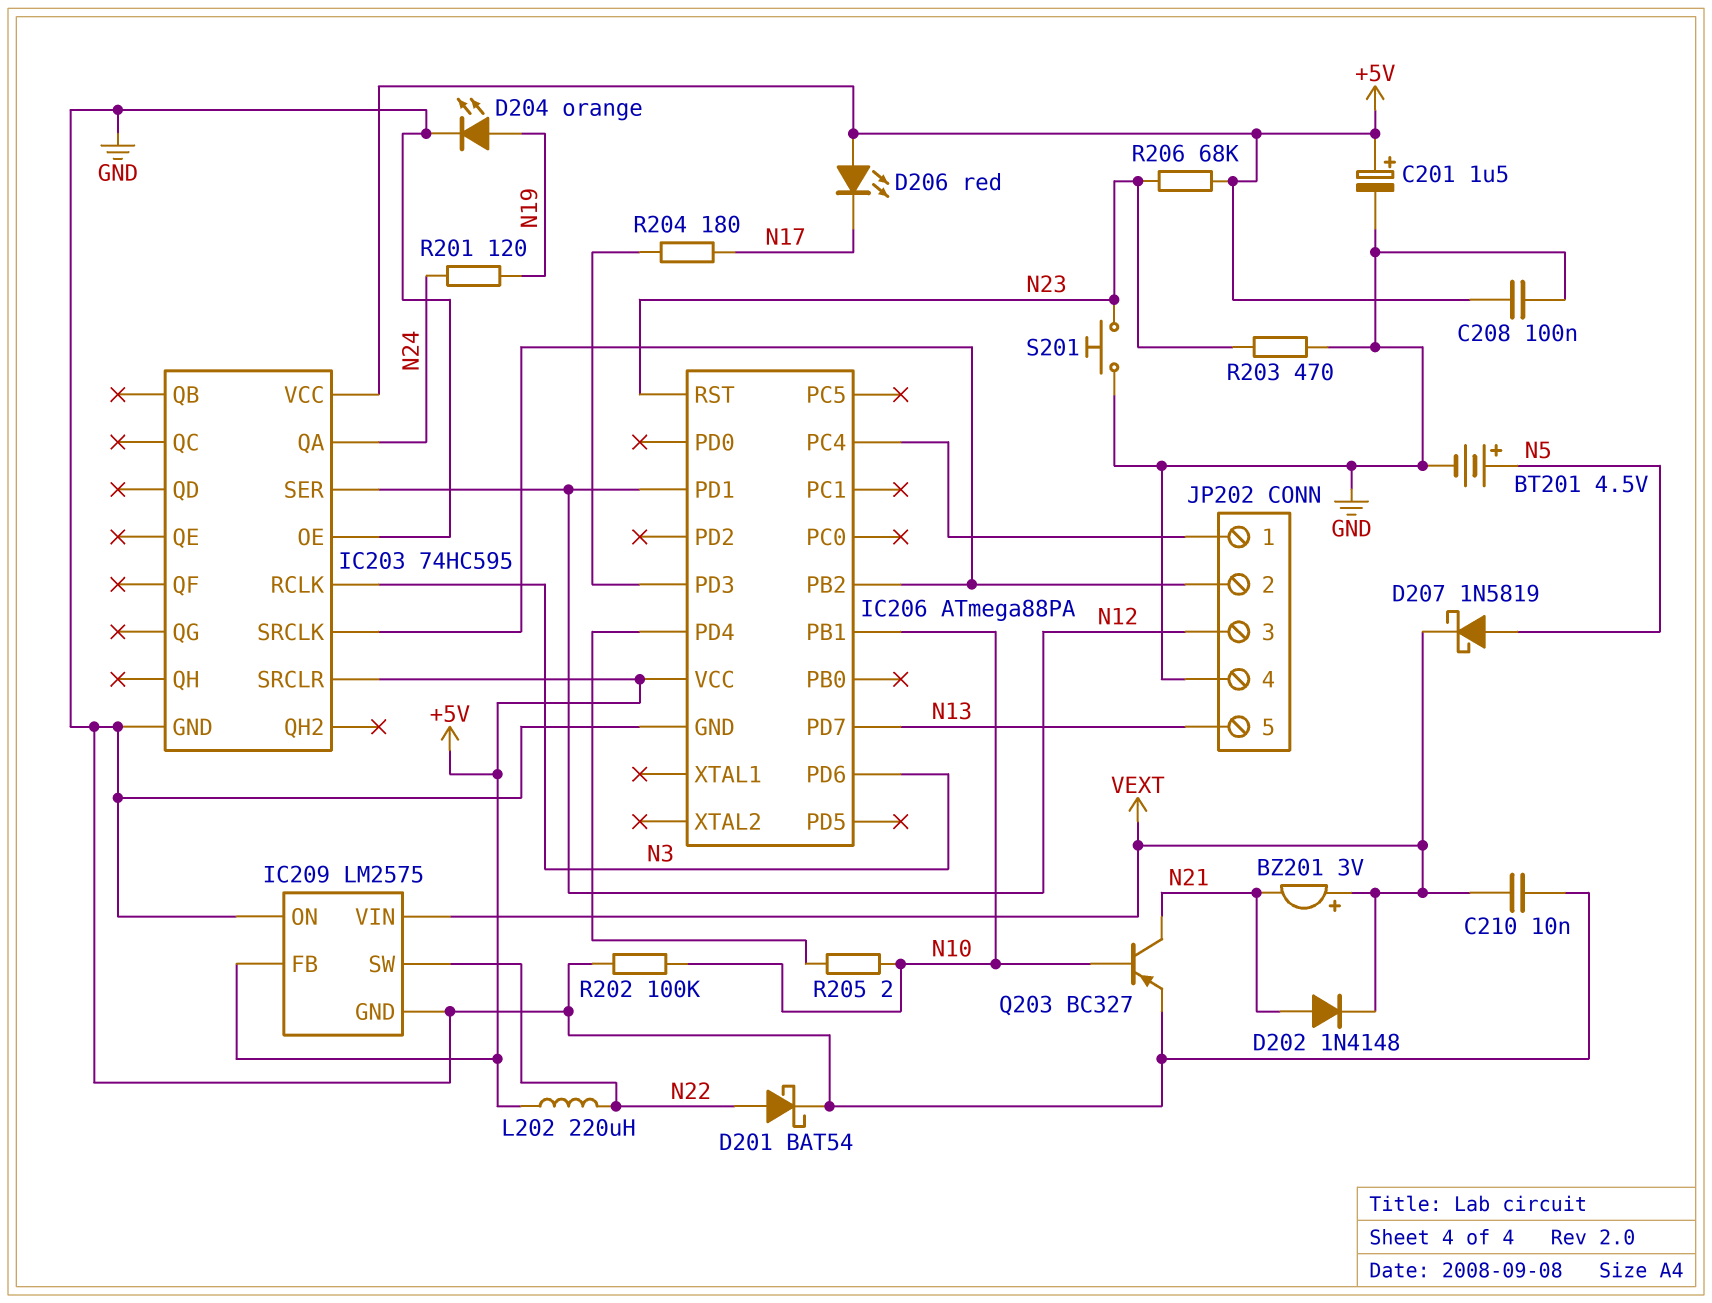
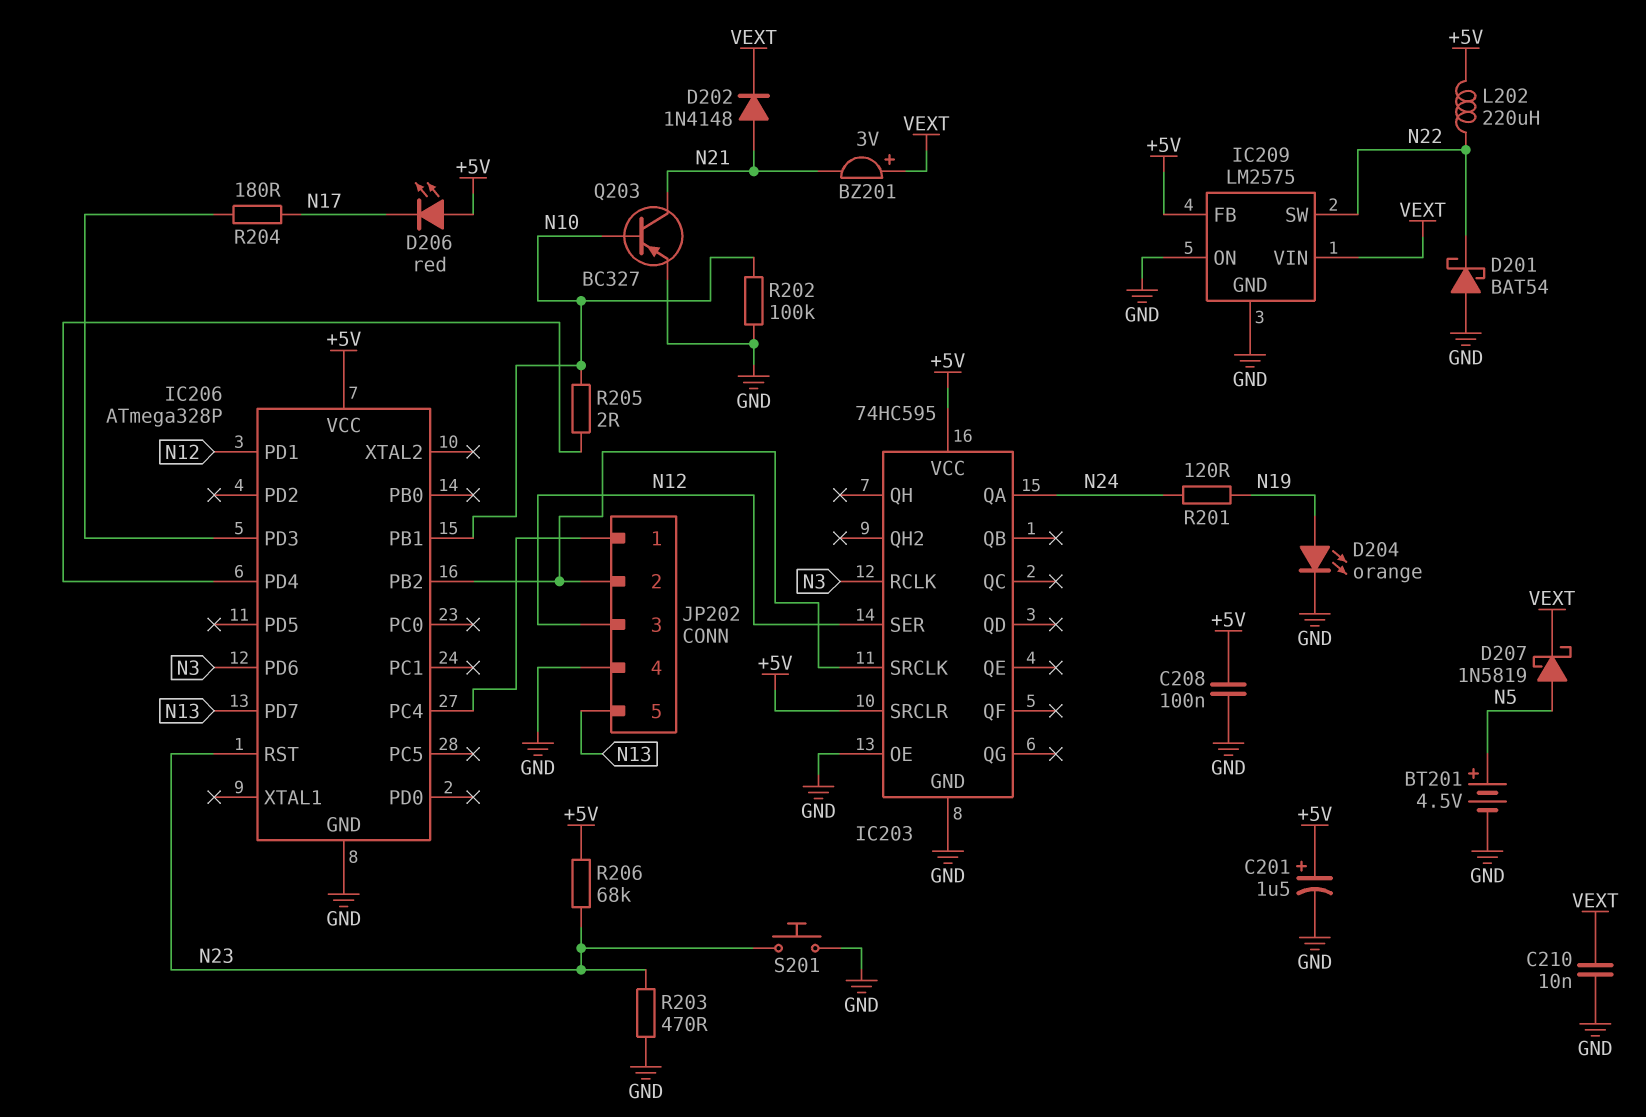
D201: schottky BAT54 (A N22, K GND) -> schottky BAT54 (A GND, K N22)
IC206: ATmega88PA -> ATmega328P

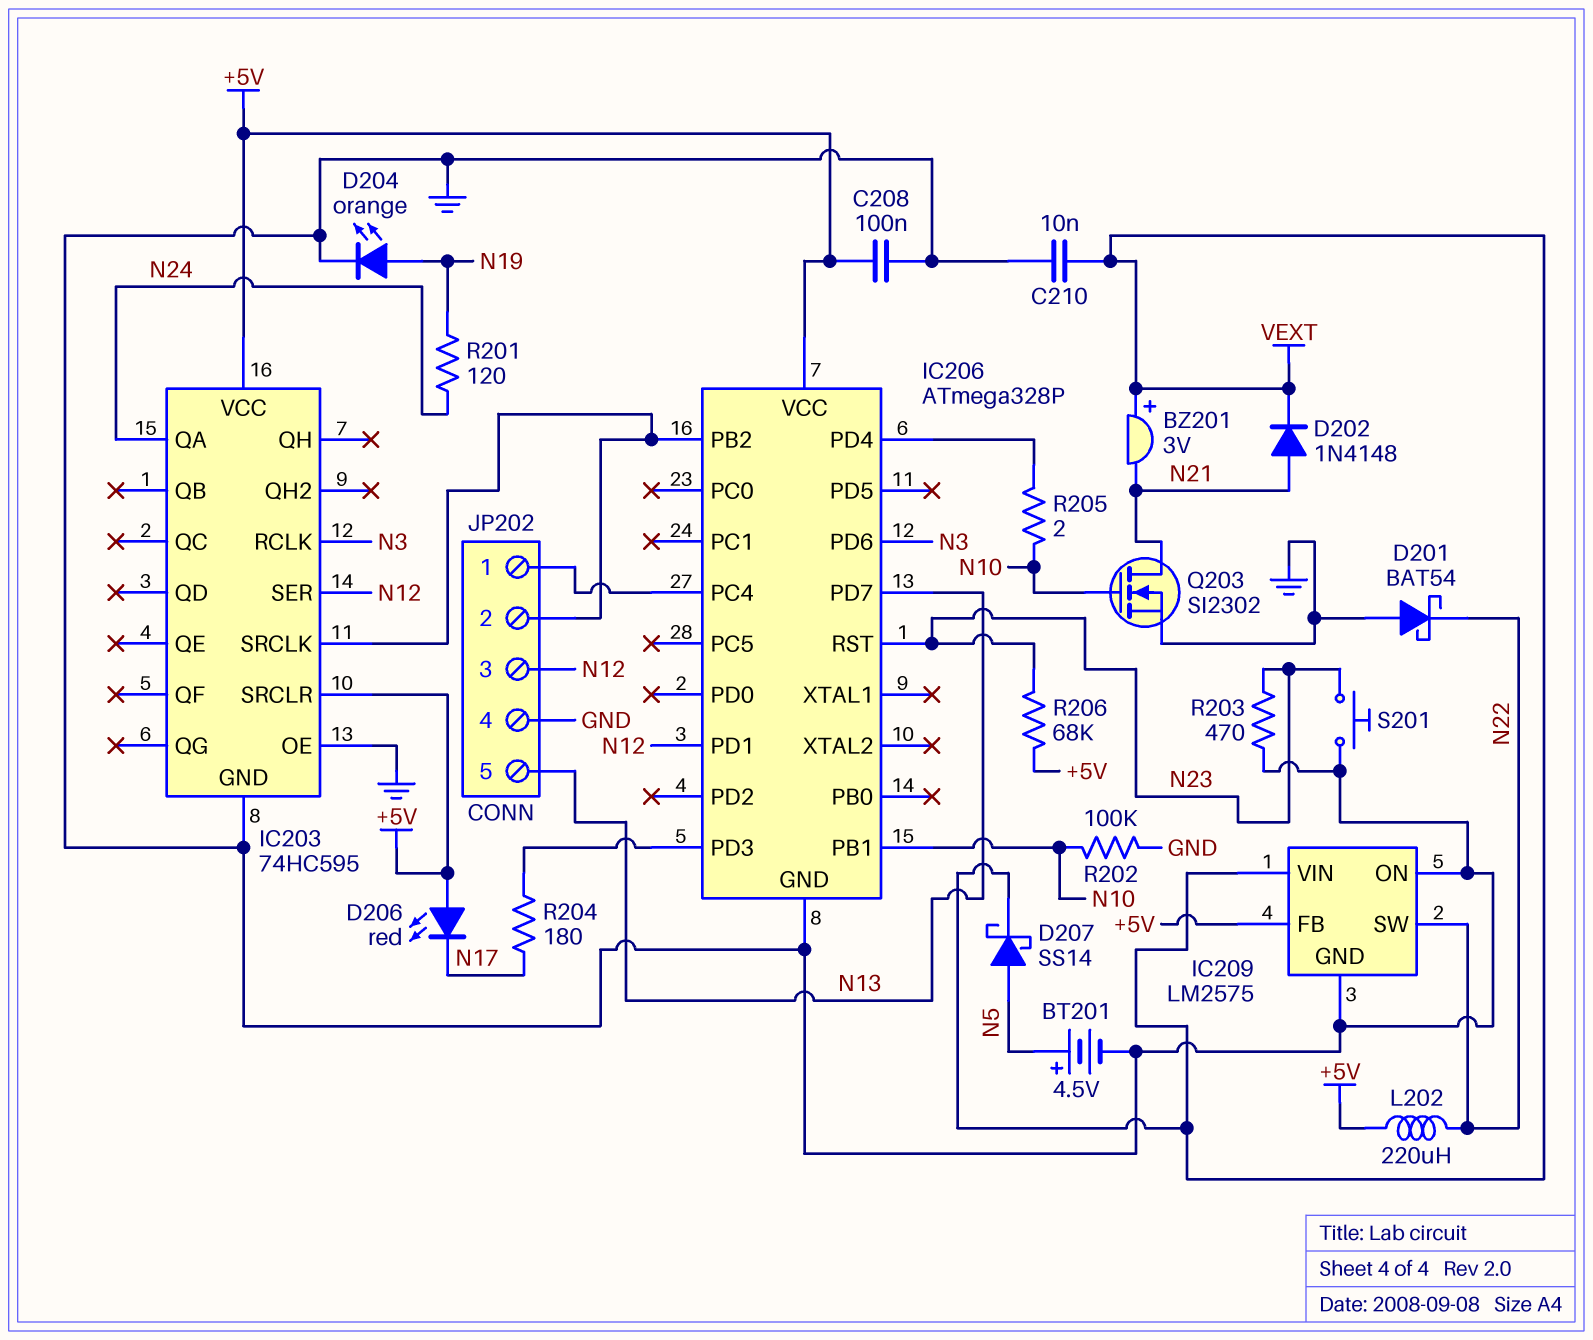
C201: 1.5uF (plus +5V, minus GND) -> none
D207: schottky 1N5819 (A N5, K VEXT) -> schottky SS14 (A N5, K VEXT)
Q203: PNP BC327 (B N10, C N21, E GND) -> NMOS SI2302 (G N10, D N21, S GND)

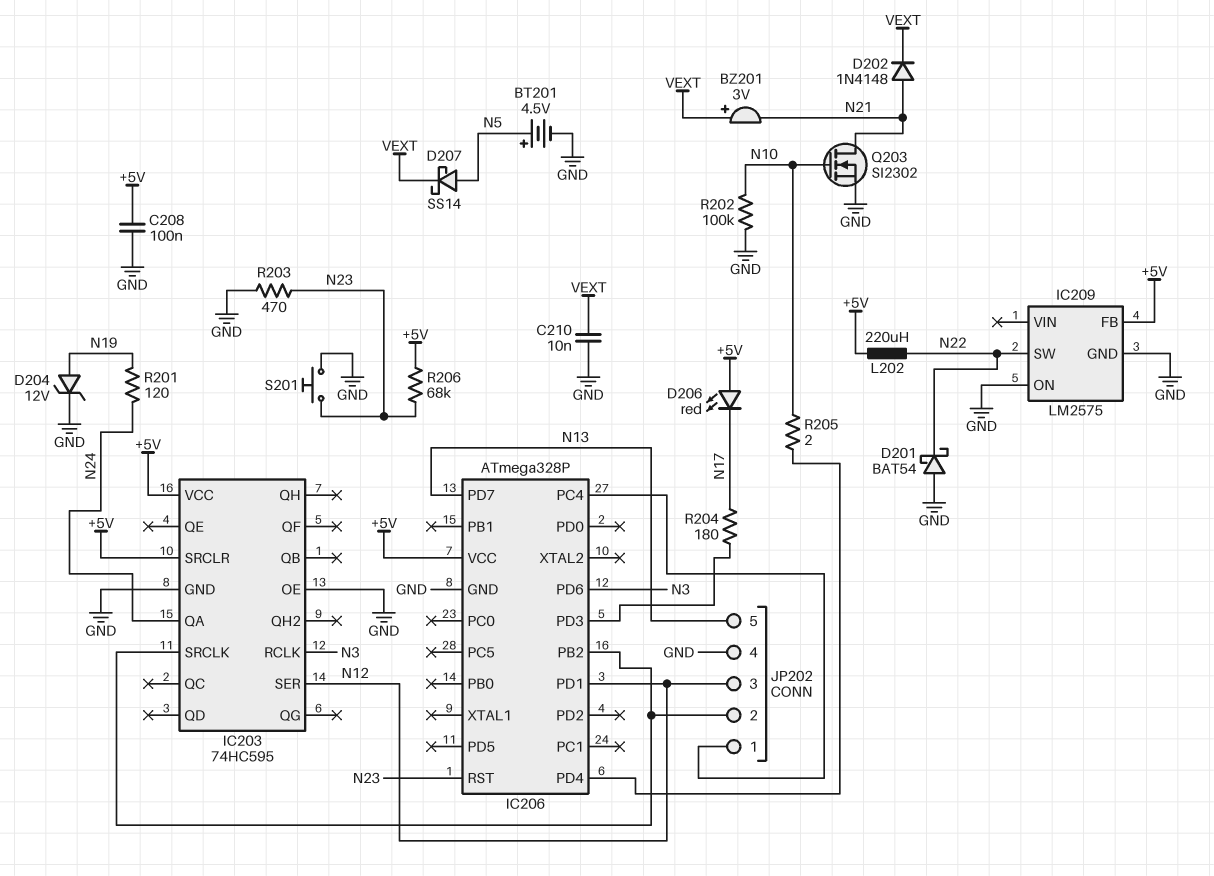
D204: LED orange (A N19, K GND) -> zener 12V (A N19, K GND)
IC206 pin PB1: N10 -> none
IC209 pin VIN: VEXT -> none

